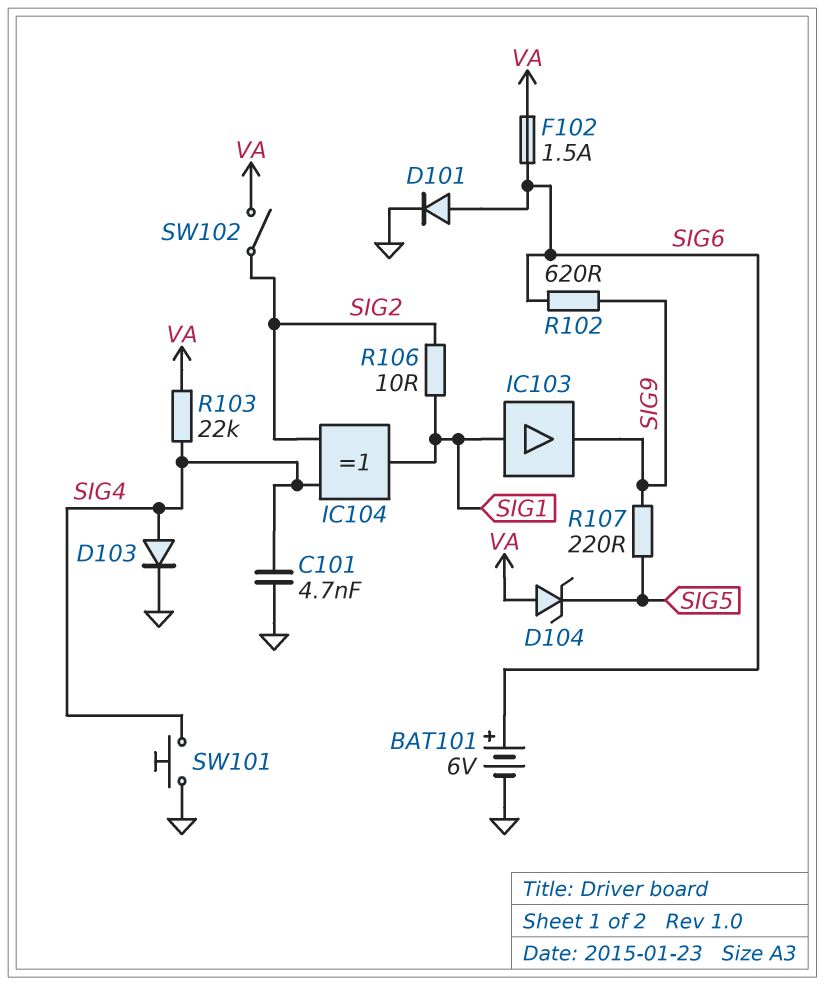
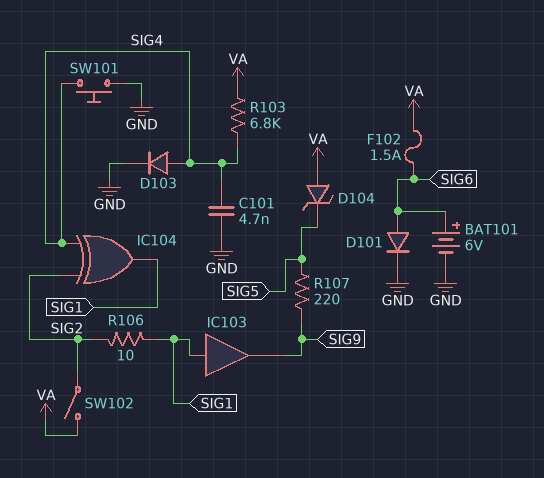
R102: 620 (SIG6, SIG9) -> none
R103: 22k (SIG4, VA) -> 6.8k (SIG4, VA)

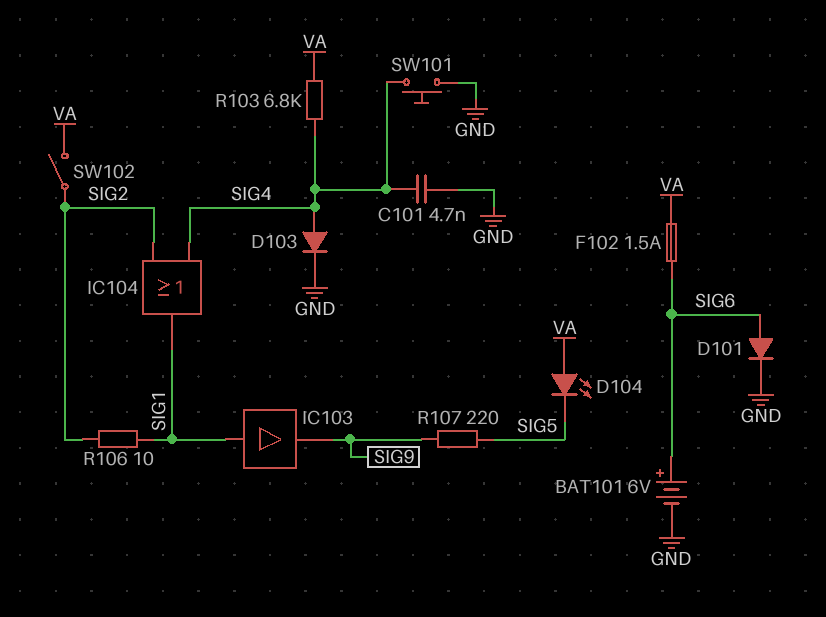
D104: zener (A VA, K SIG5) -> LED (A VA, K SIG5)
IC104: XOR (in SIG2, in SIG4, out SIG1) -> OR (in SIG2, in SIG4, out SIG1)

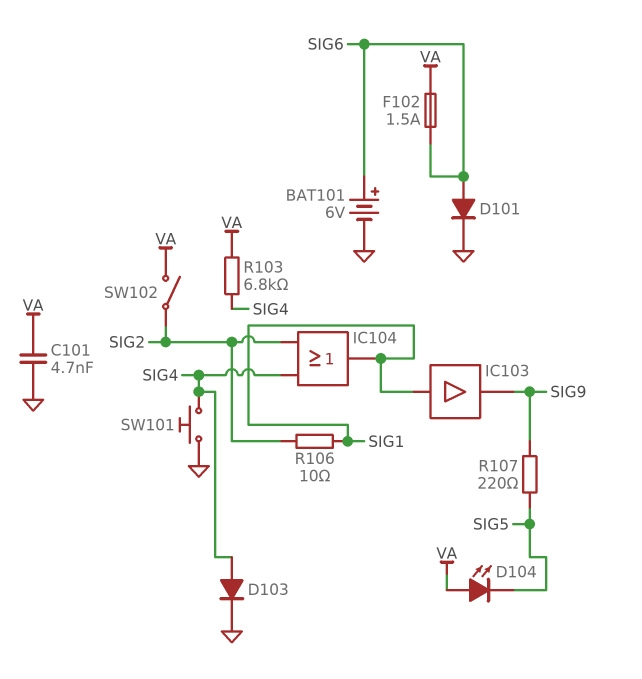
C101: 4.7nF (GND, SIG4) -> 4.7nF (GND, VA)

